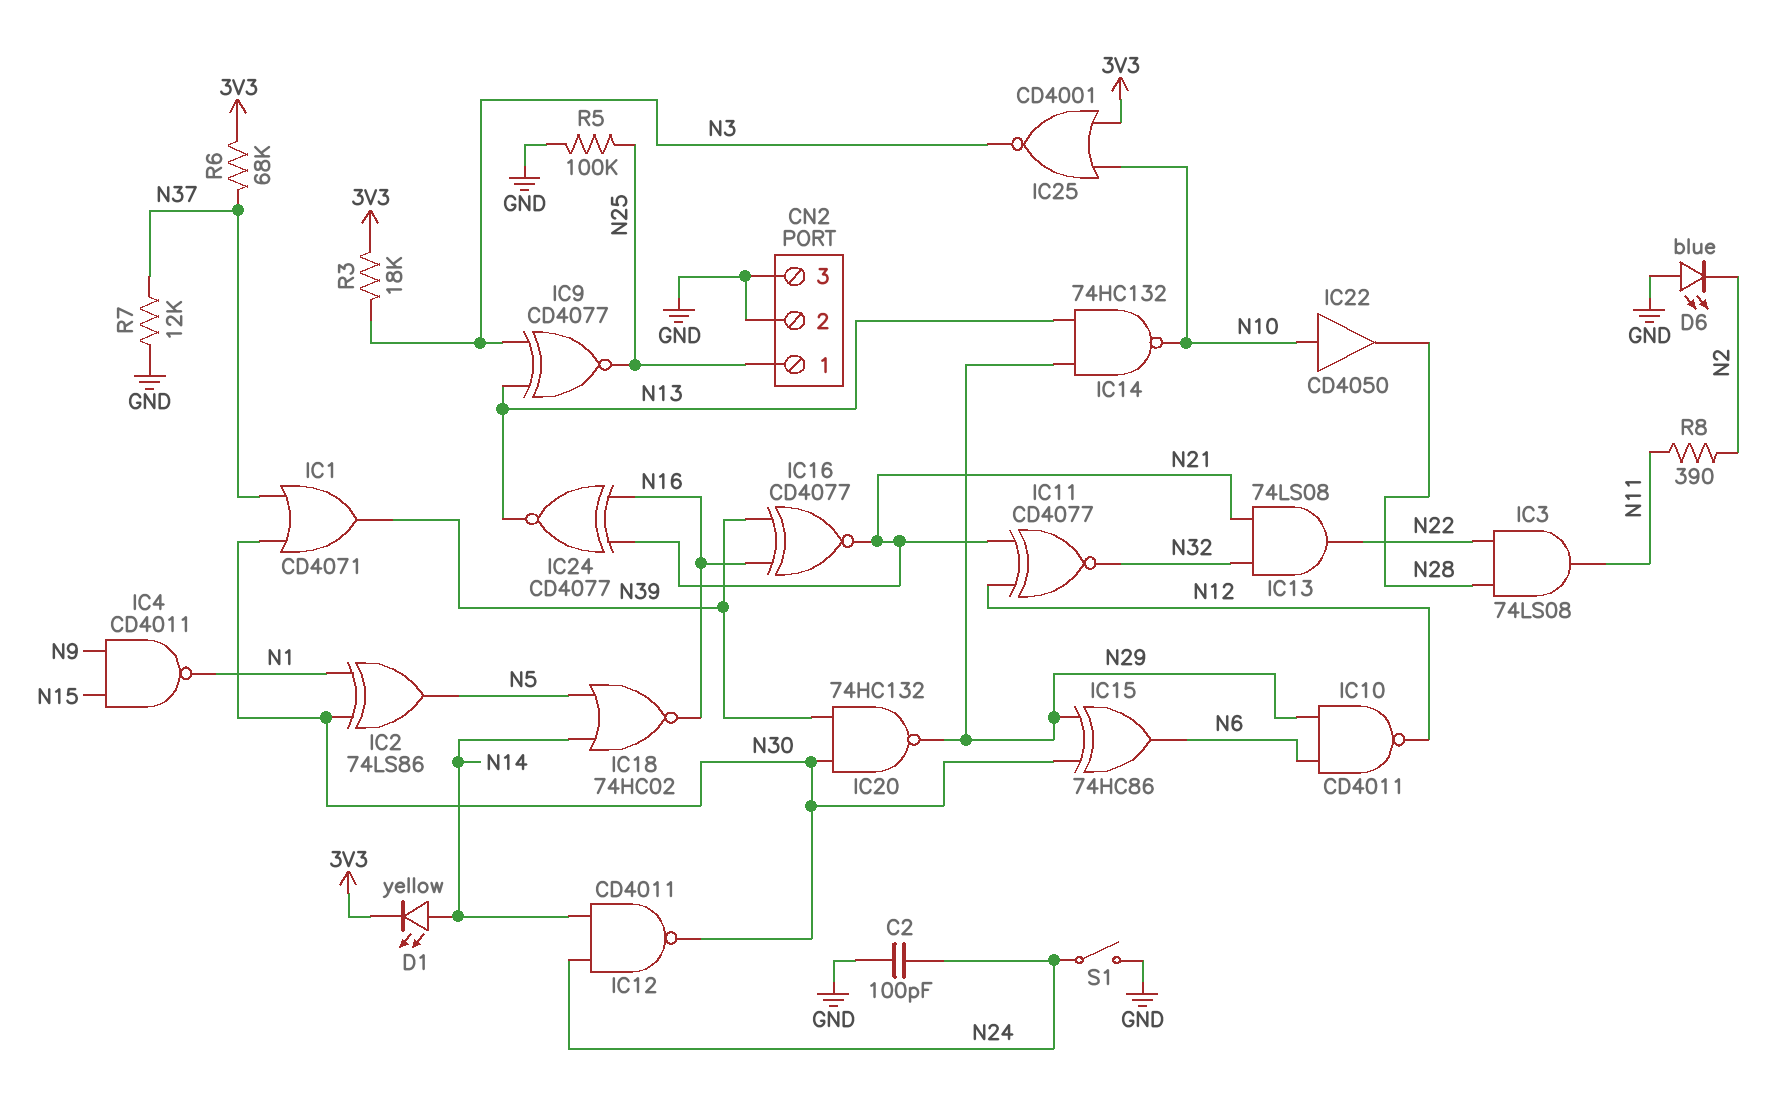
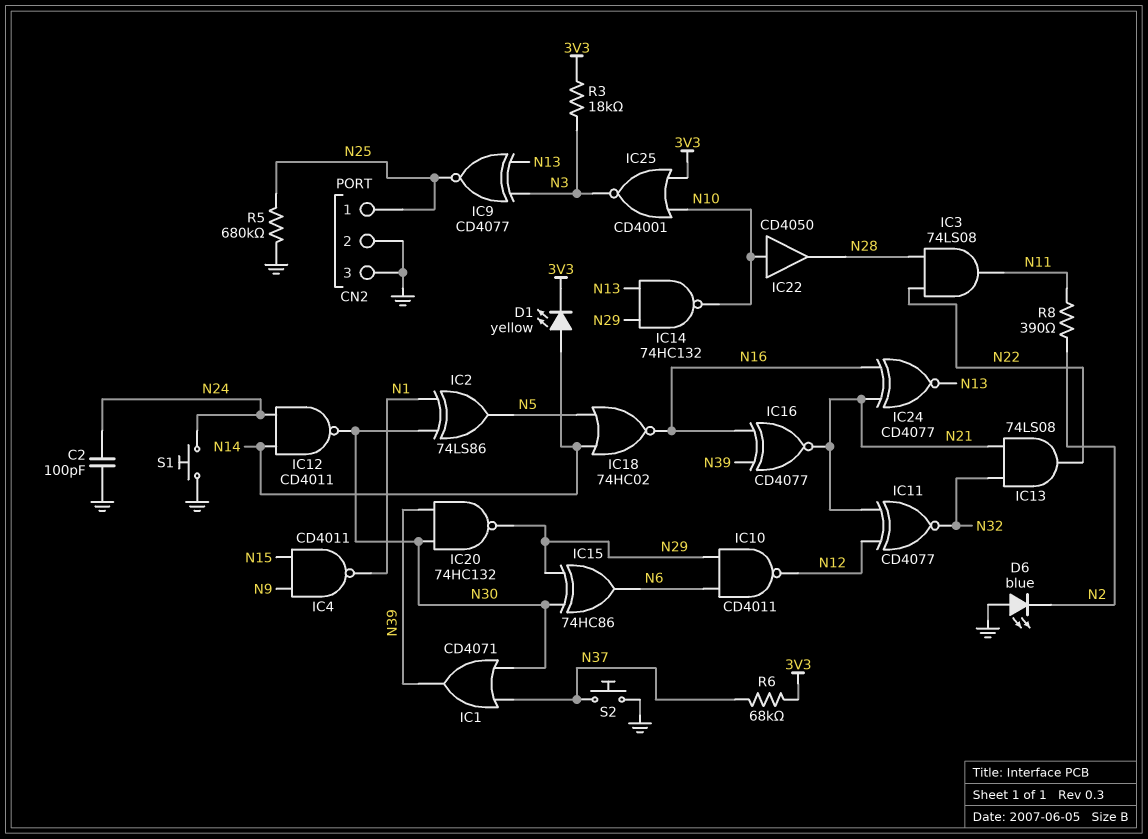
R5: 100k (GND, N25) -> 680k (GND, N25)
R7: 12k (GND, N37) -> none
S1: switch (GND, N24) -> button (GND, N24)
S2: none -> button (GND, N37)

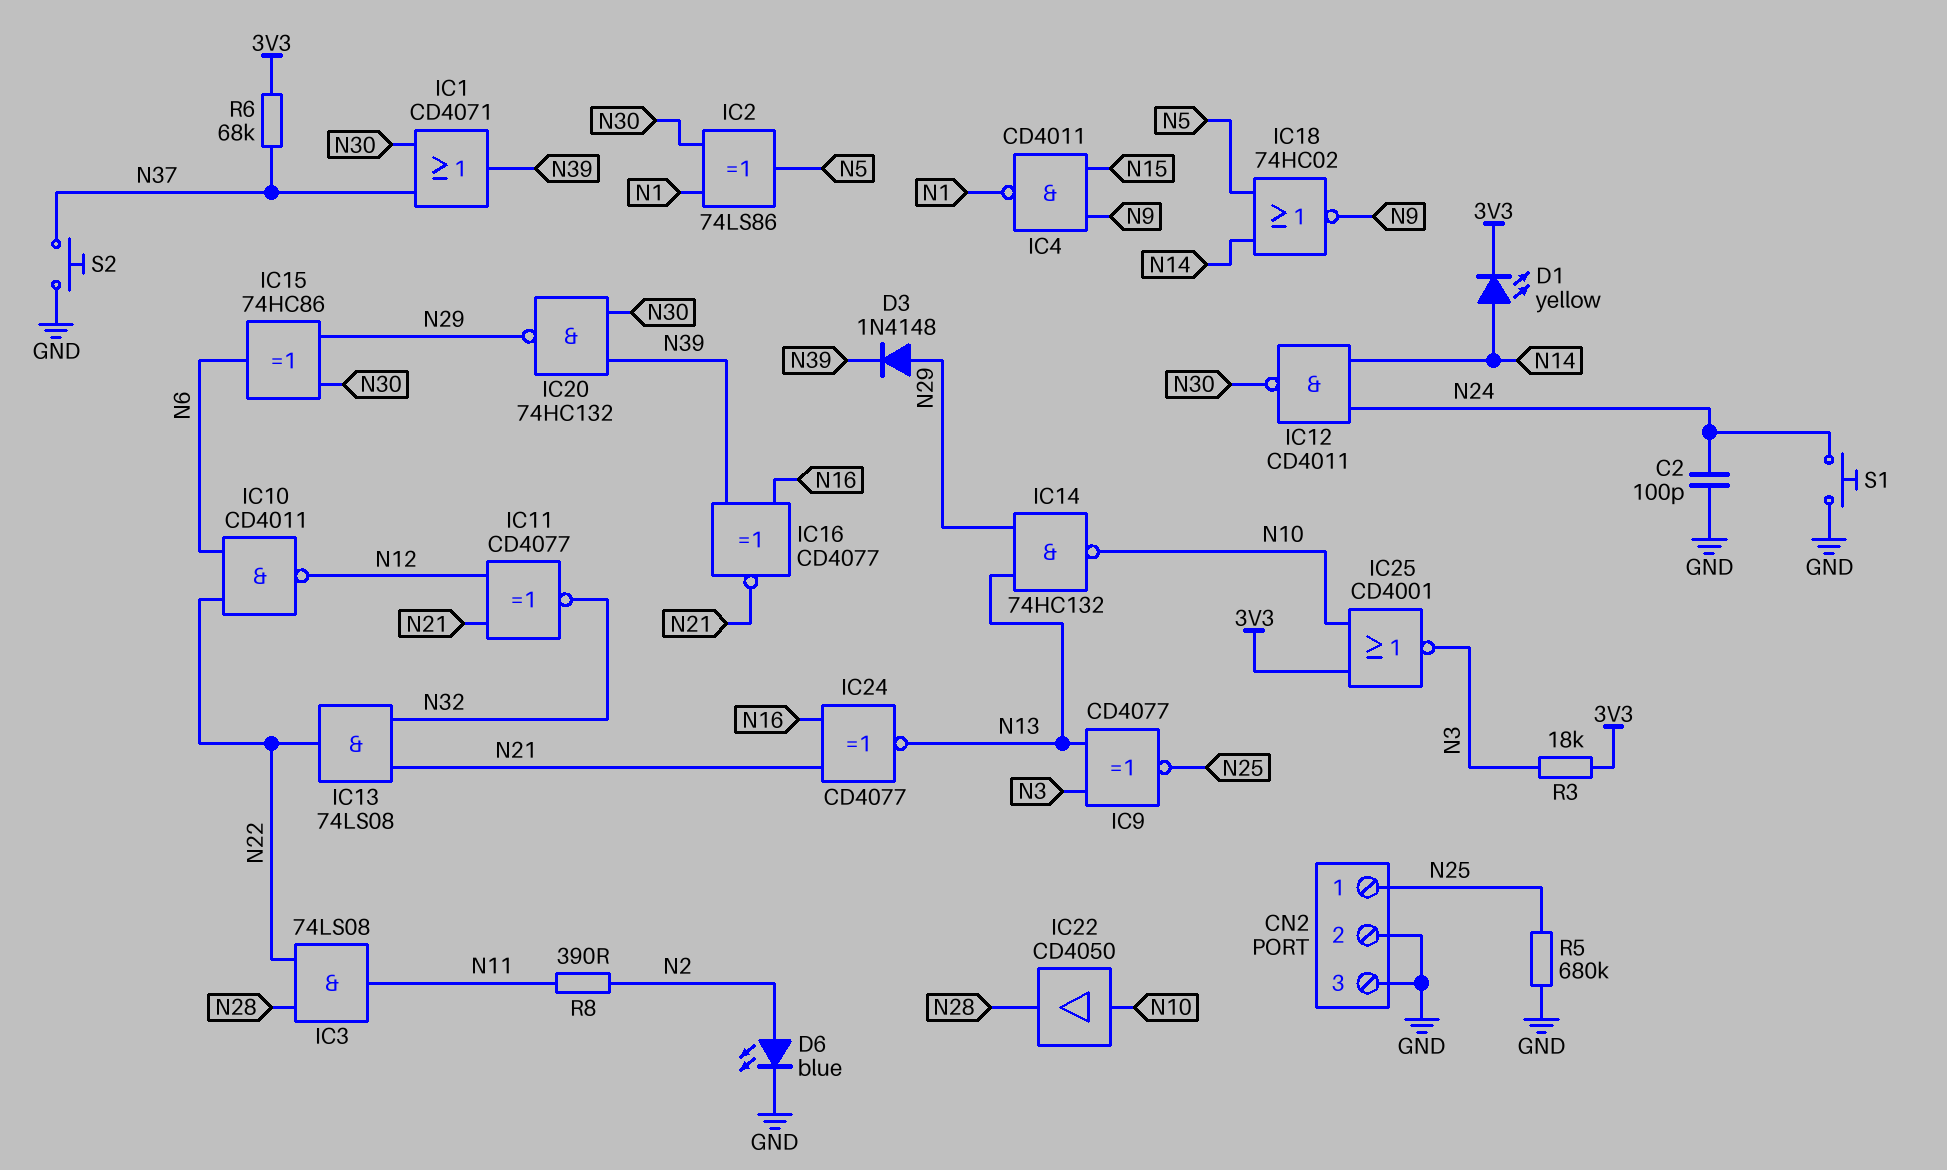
D3: none -> diode 1N4148 (A N29, K N39)
D6: LED blue (A GND, K N2) -> LED blue (A N2, K GND)
IC10: NAND CD4011 (in N6, in N29, out N12) -> NAND CD4011 (in N6, in N22, out N12)
IC18: NOR 74HC02 (in N5, in N14, out N16) -> NOR 74HC02 (in N5, in N14, out N9)

